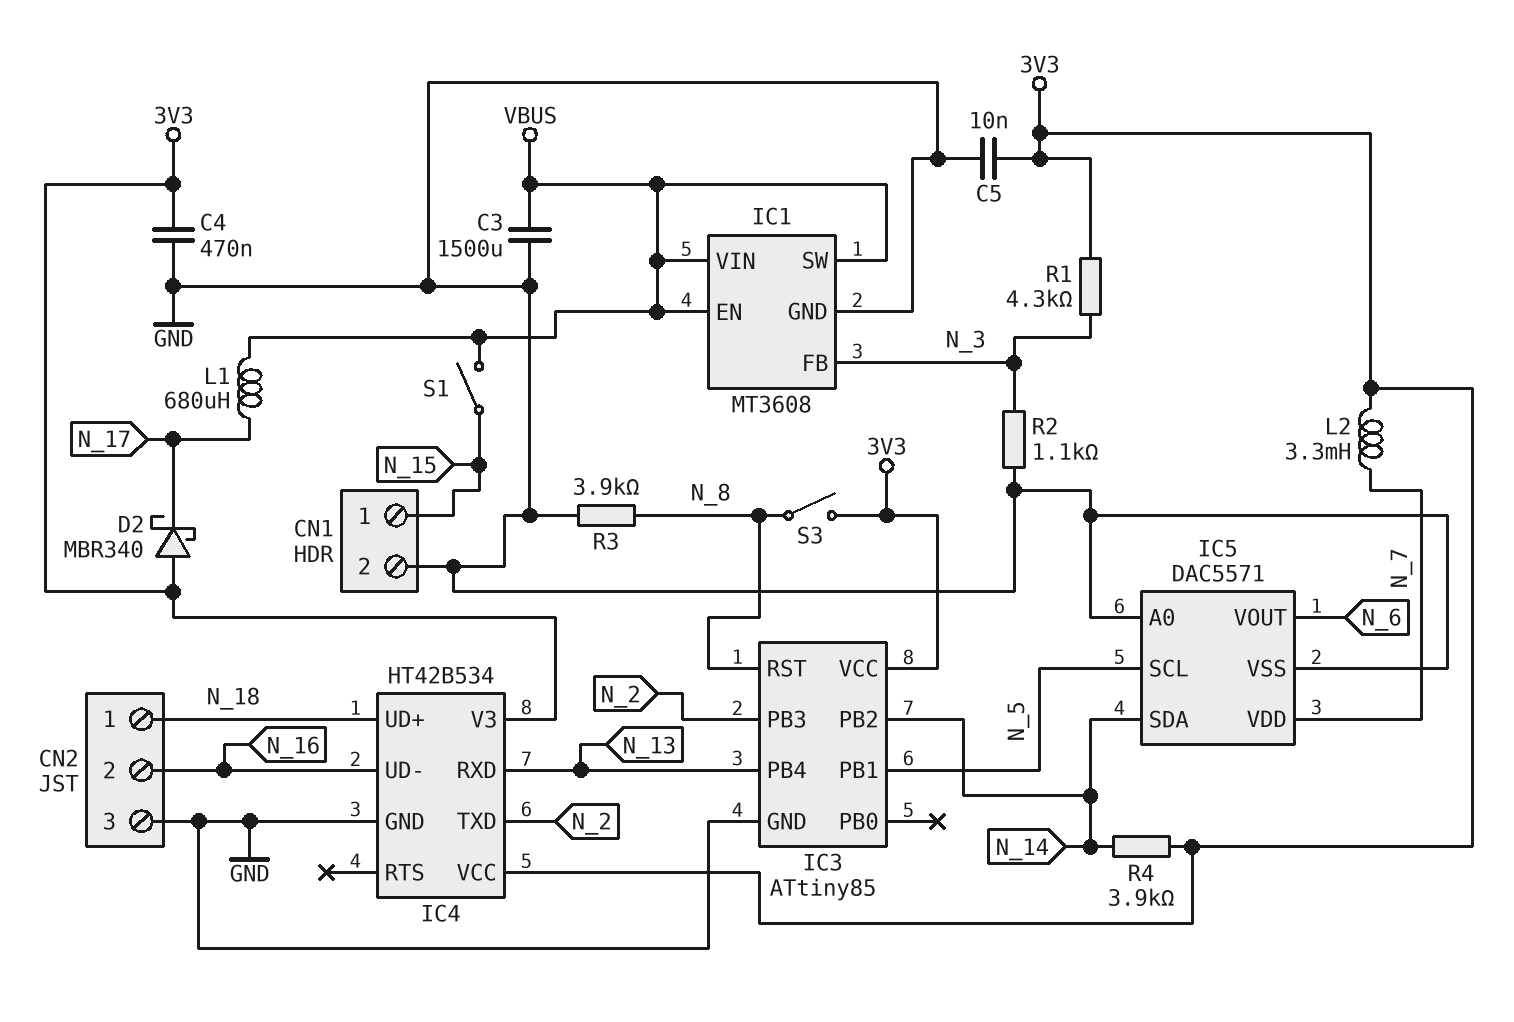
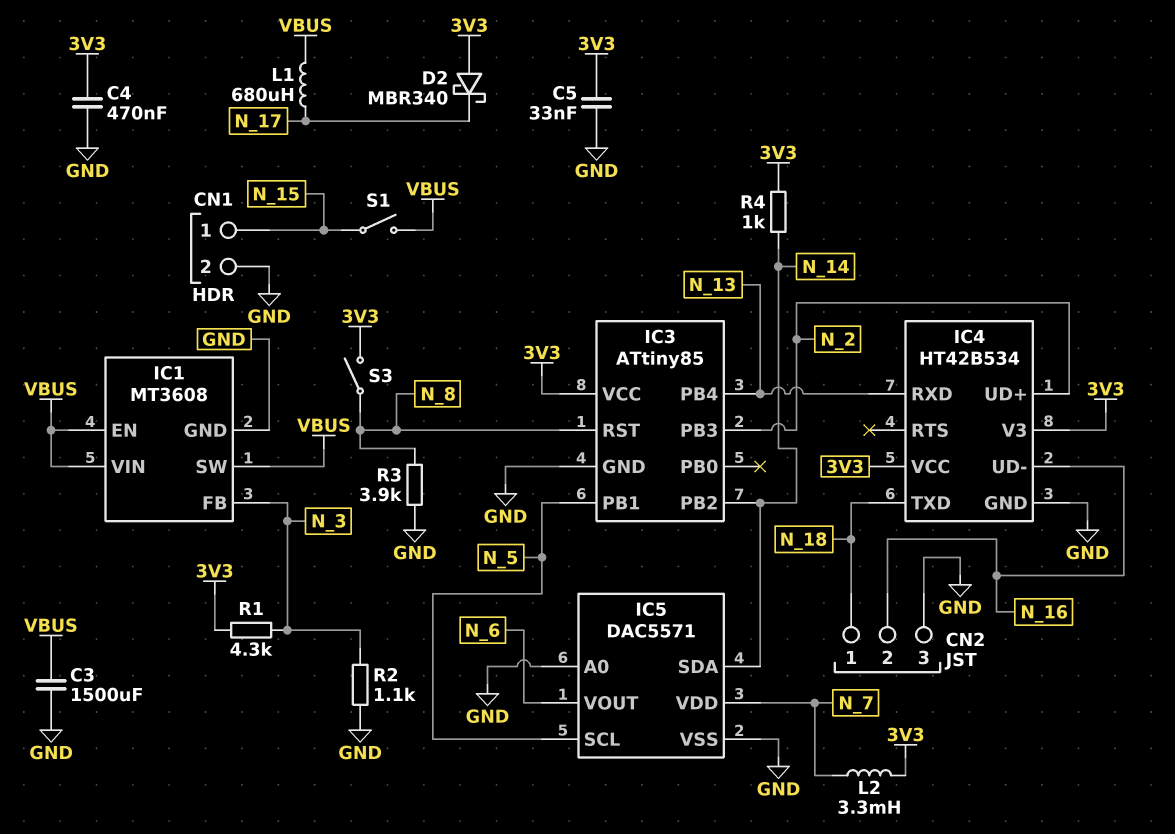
C5: 10nF (3V3, GND) -> 33nF (3V3, GND)
IC4 pin TXD: N_2 -> N_18
IC4 pin UD+: N_18 -> N_2
R4: 3.9k (3V3, N_14) -> 1k (3V3, N_14)

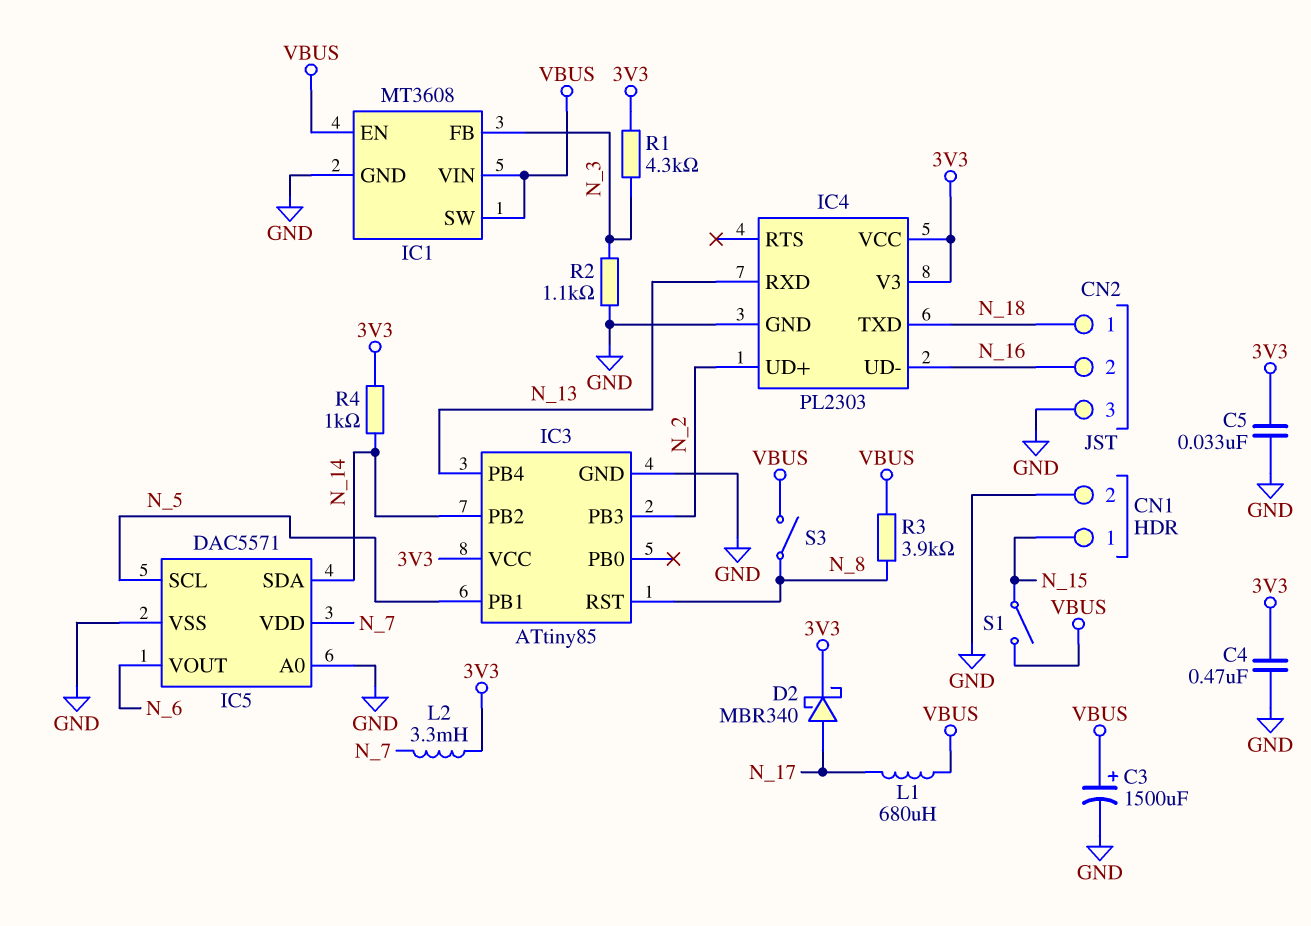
C3: 1500uF (GND, VBUS) -> 1500uF (plus VBUS, minus GND)
D2: schottky MBR340 (A 3V3, K N_17) -> schottky MBR340 (A N_17, K 3V3)
IC4: HT42B534 -> PL2303
R3: 3.9k (GND, N_8) -> 3.9k (N_8, VBUS)
S3: switch (3V3, N_8) -> switch (N_8, VBUS)

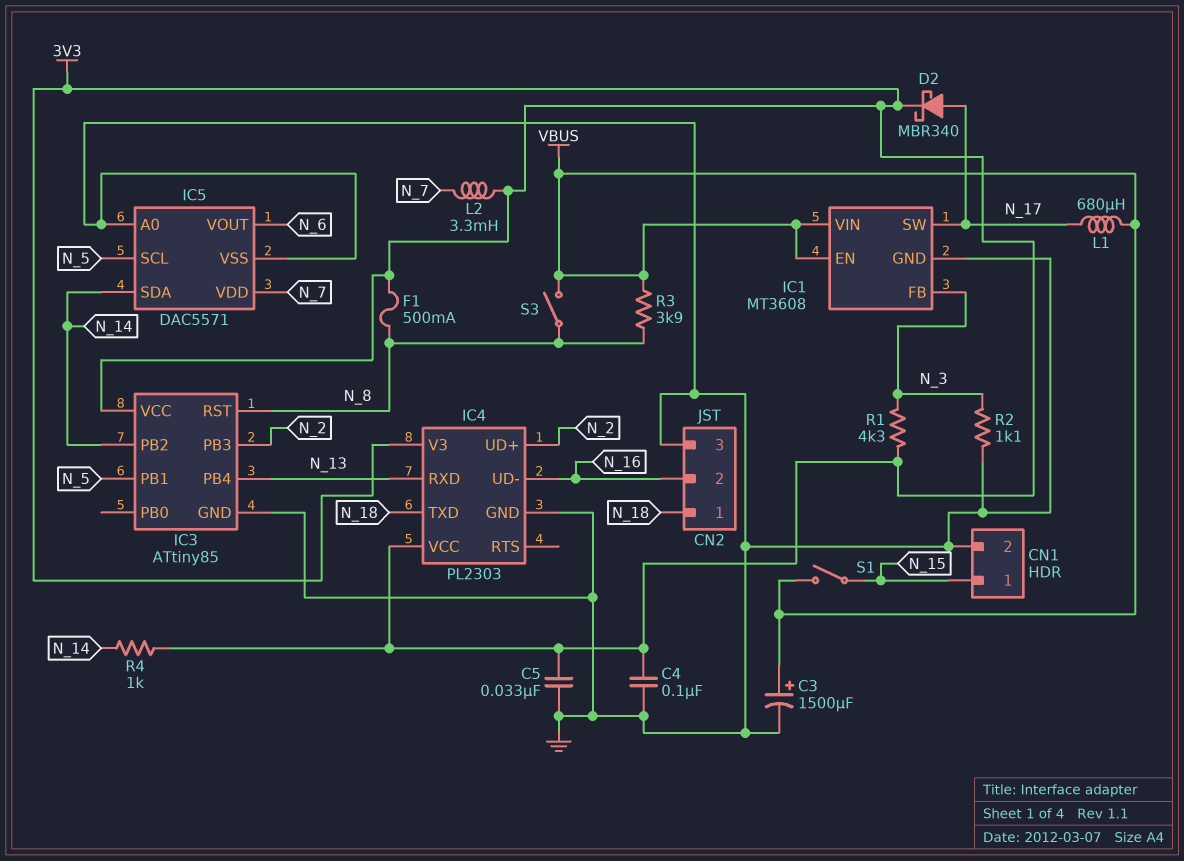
C4: 470nF (3V3, GND) -> 100nF (3V3, GND)
F1: none -> 500mA (3V3, N_8)
IC1 pin SW: VBUS -> N_17

